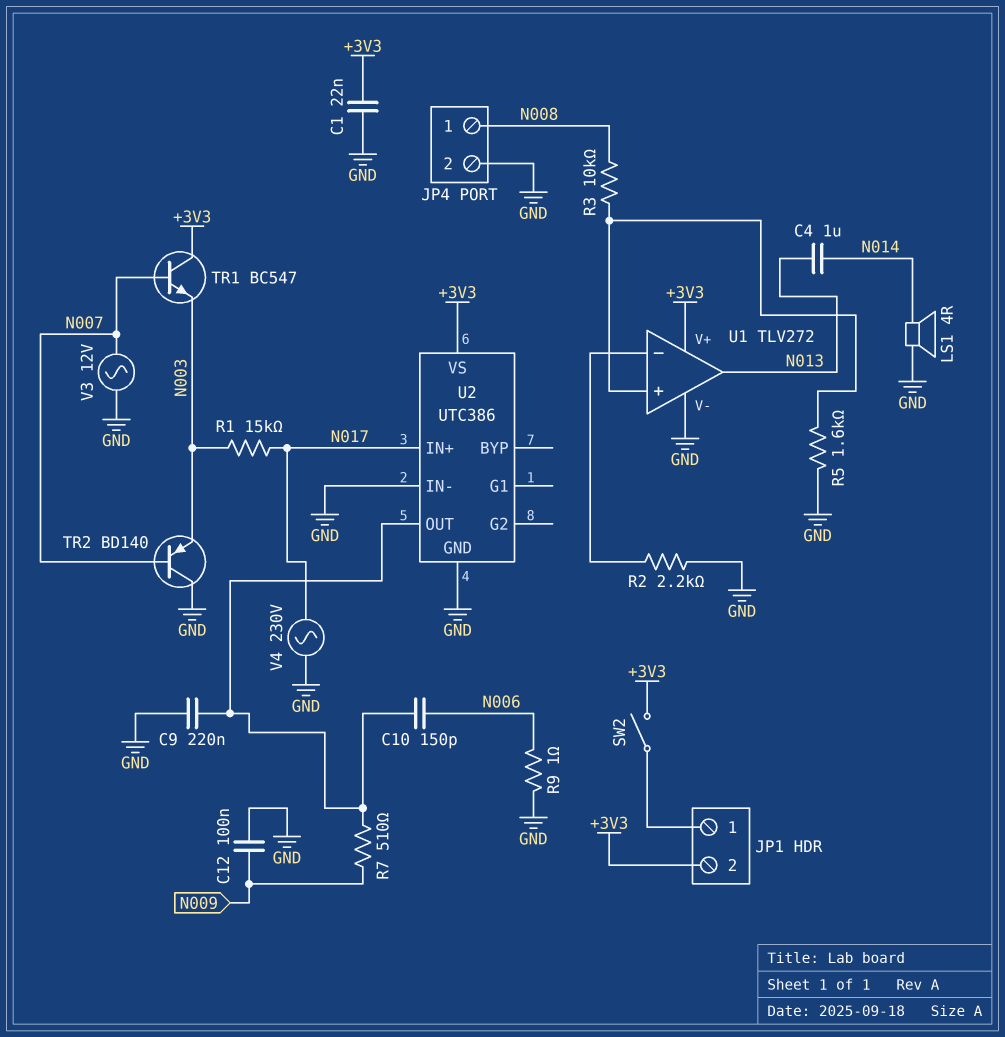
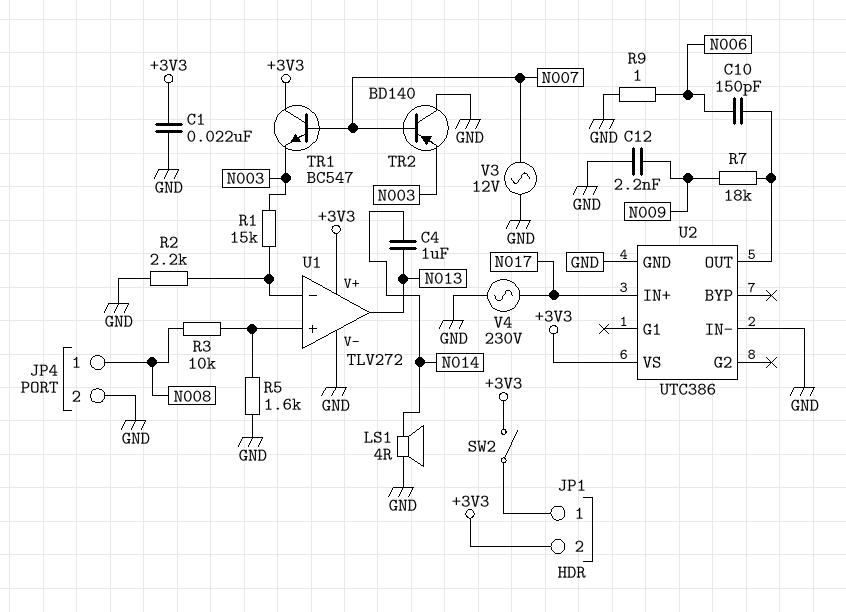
C9: 220nF (GND, U2/OUT) -> none
C12: 100nF (GND, N009) -> 2.2nF (GND, N009)
R1: 15k (N003, N017) -> 15k (N003, U1/in-)
R7: 510 (N009, U2/OUT) -> 18k (N009, U2/OUT)

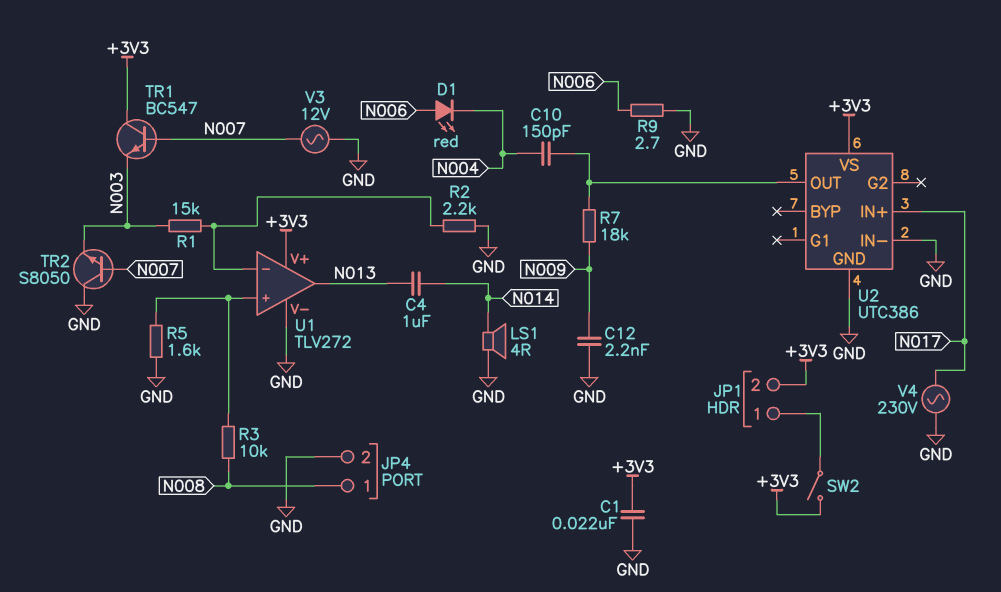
C10: 150pF (N006, U2/OUT) -> 150pF (N004, U2/OUT)
D1: none -> LED red (A N006, K N004)
R9: 1 (GND, N006) -> 2.7 (GND, N006)
TR2: PNP BD140 (B N007, C GND, E N003) -> NPN S8050 (B N007, C GND, E N003)

